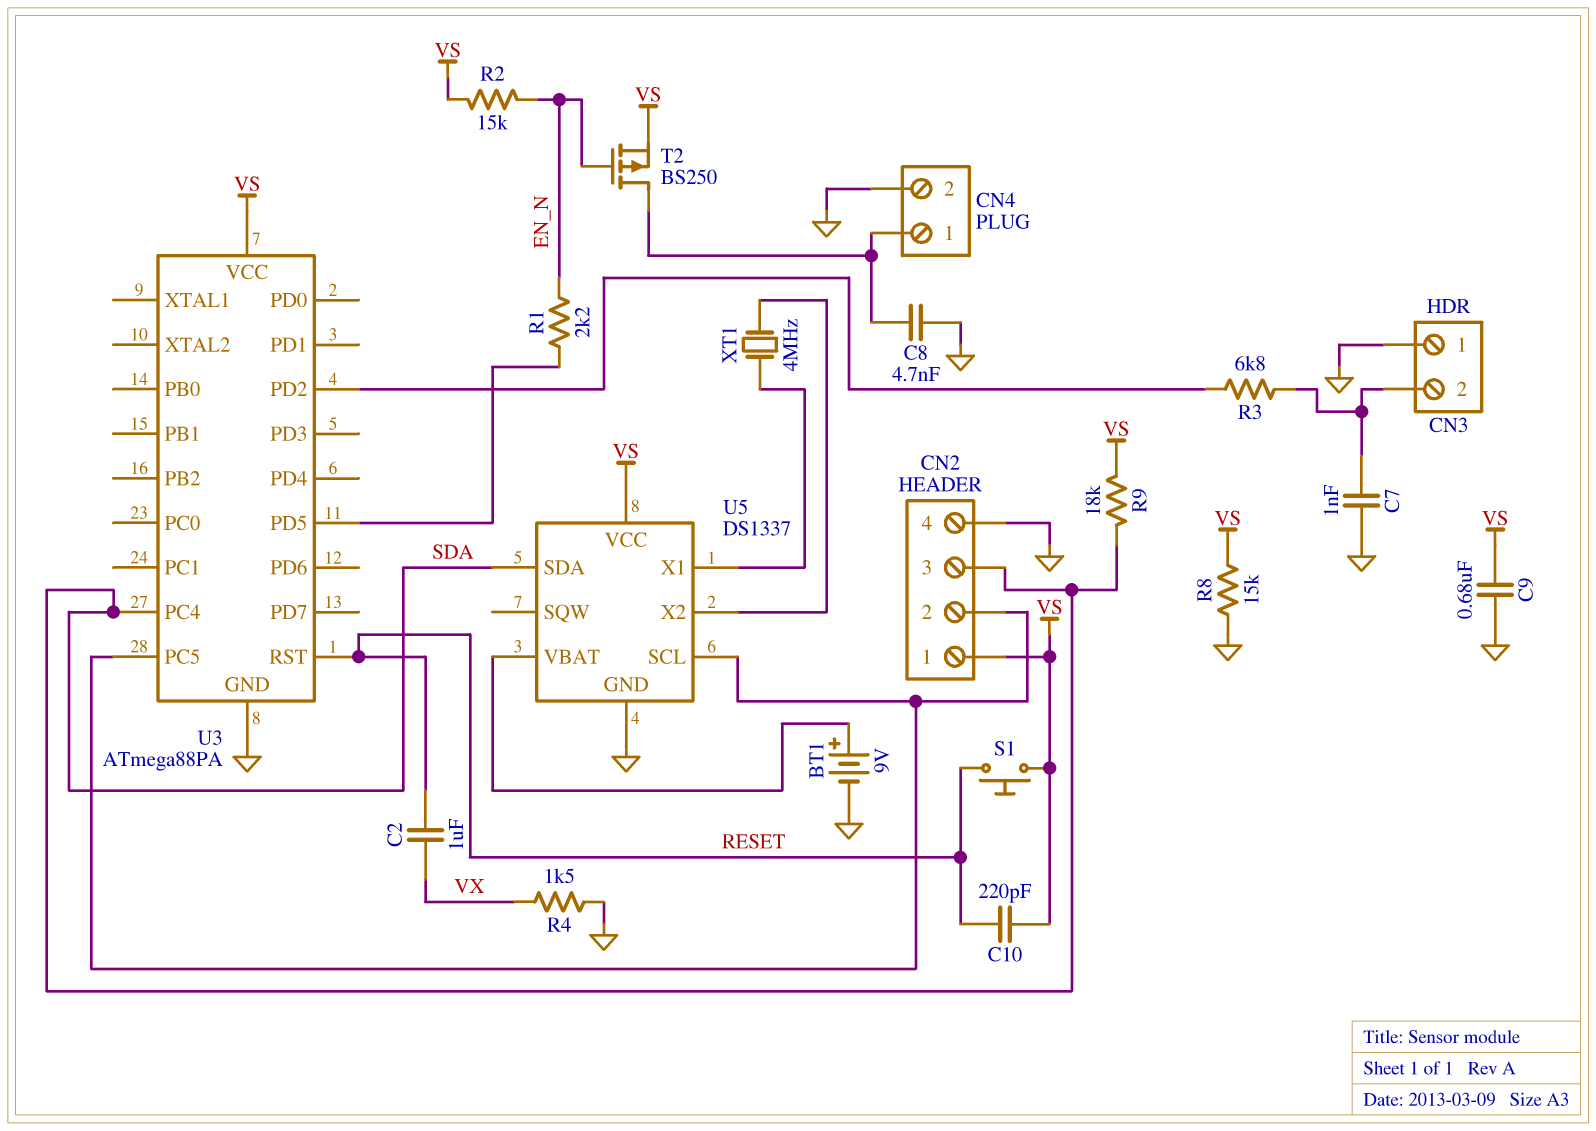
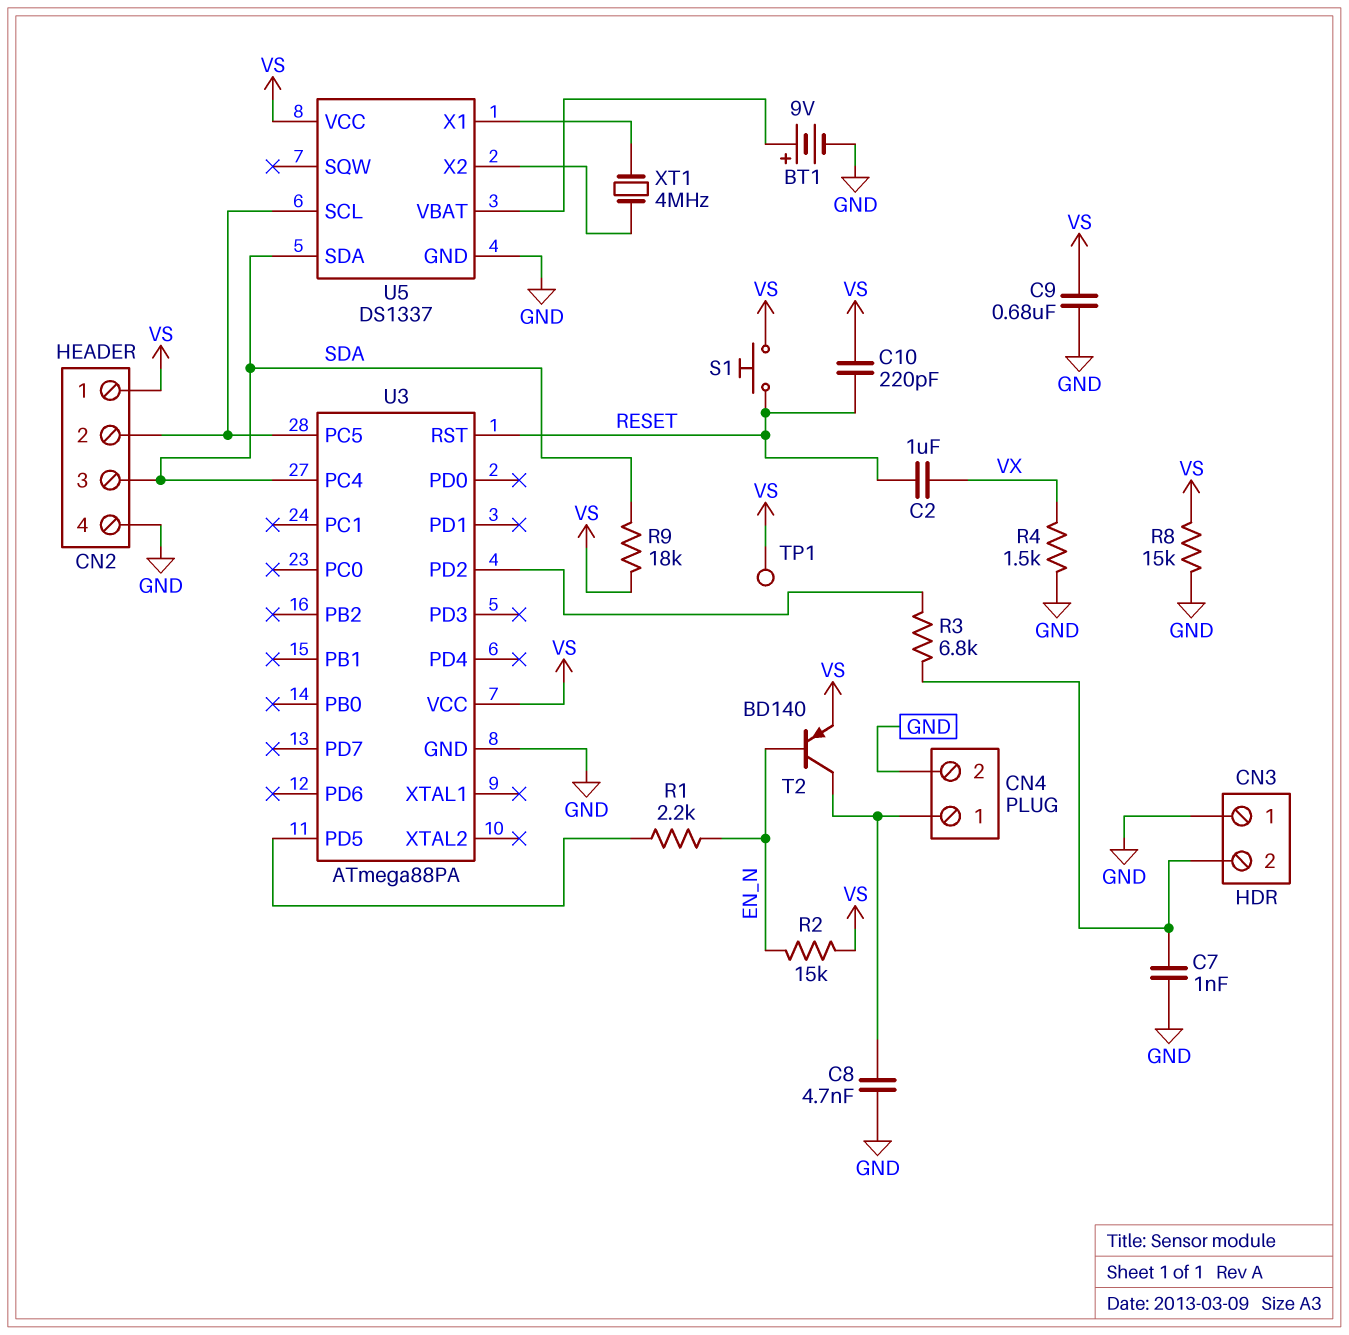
T2: PMOS BS250 (G EN_N, D CN4/1, S VS) -> PNP BD140 (B EN_N, C CN4/1, E VS)
TP1: none -> test point (VS)

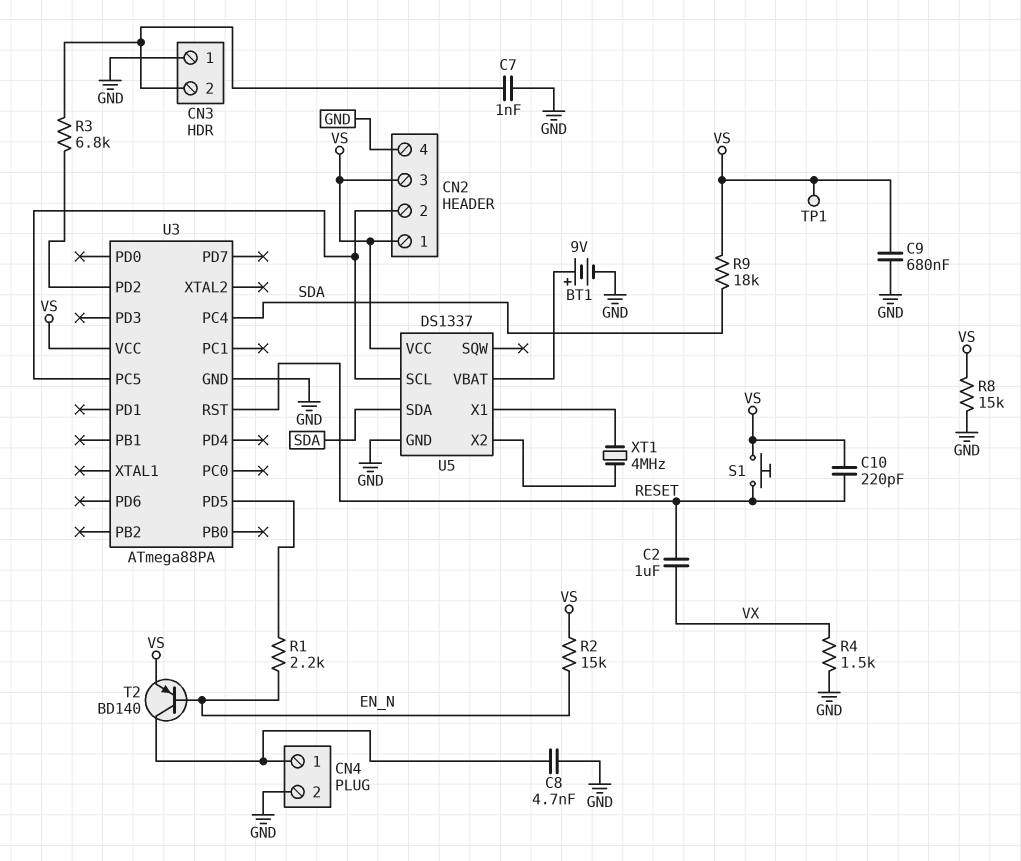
CN2 pin 3: SDA -> VS

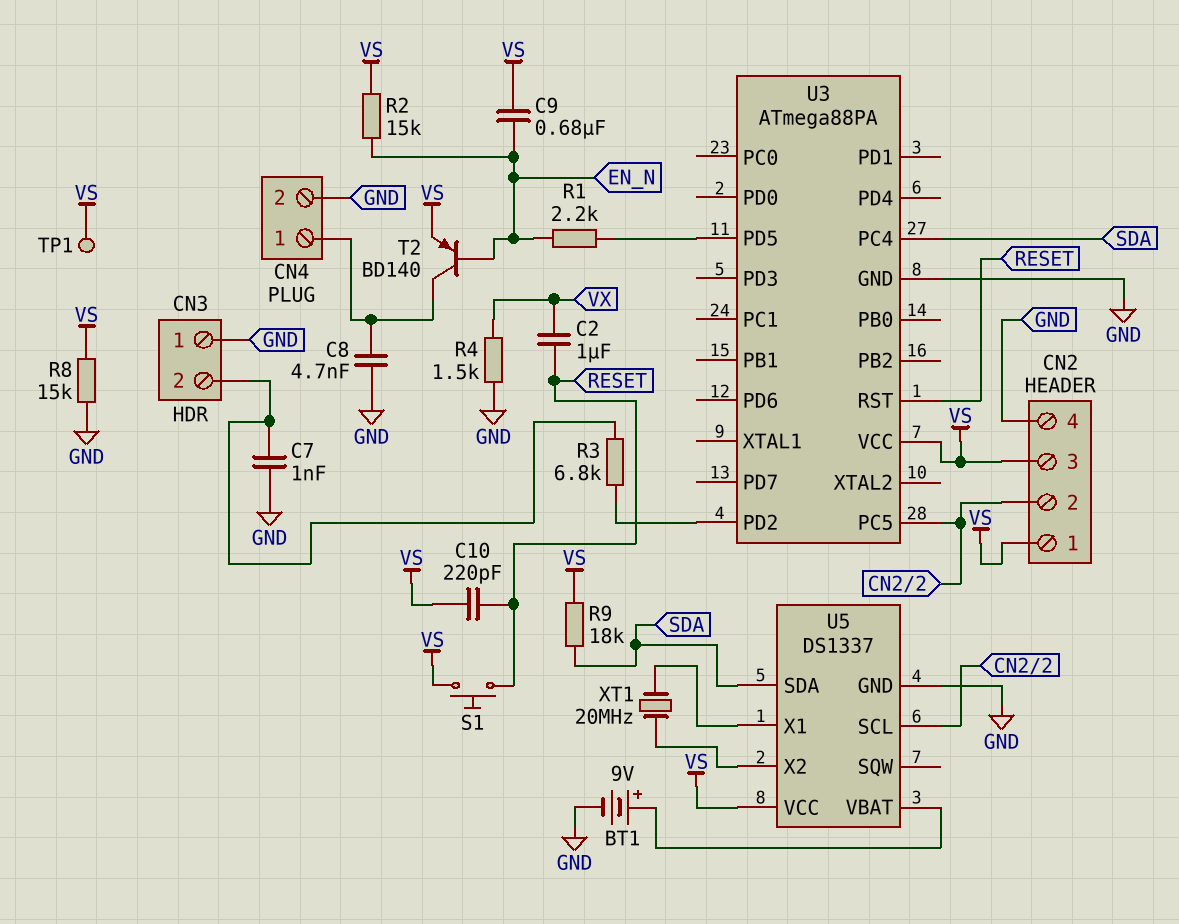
C9: 680nF (GND, VS) -> 680nF (EN_N, VS)
XT1: 4MHz (U5/X1, U5/X2) -> 20MHz (U5/X1, U5/X2)

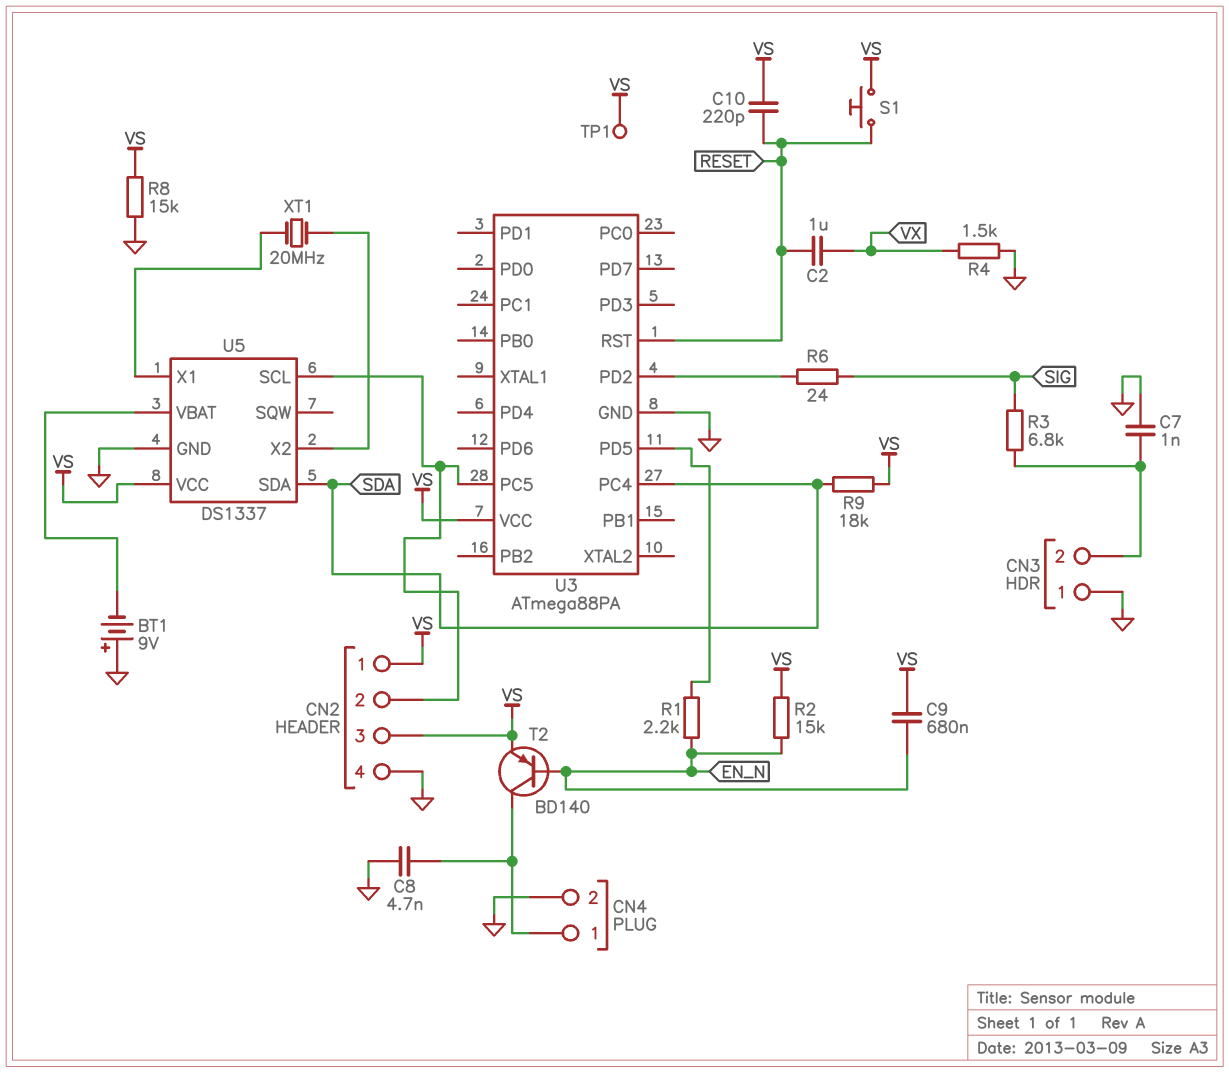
BT1: 9V (plus U5/VBAT, minus GND) -> 9V (plus GND, minus U5/VBAT)
R3: 6.8k (CN3/2, U3/PD2) -> 6.8k (CN3/2, SIG)
R6: none -> 24 (SIG, U3/PD2)

